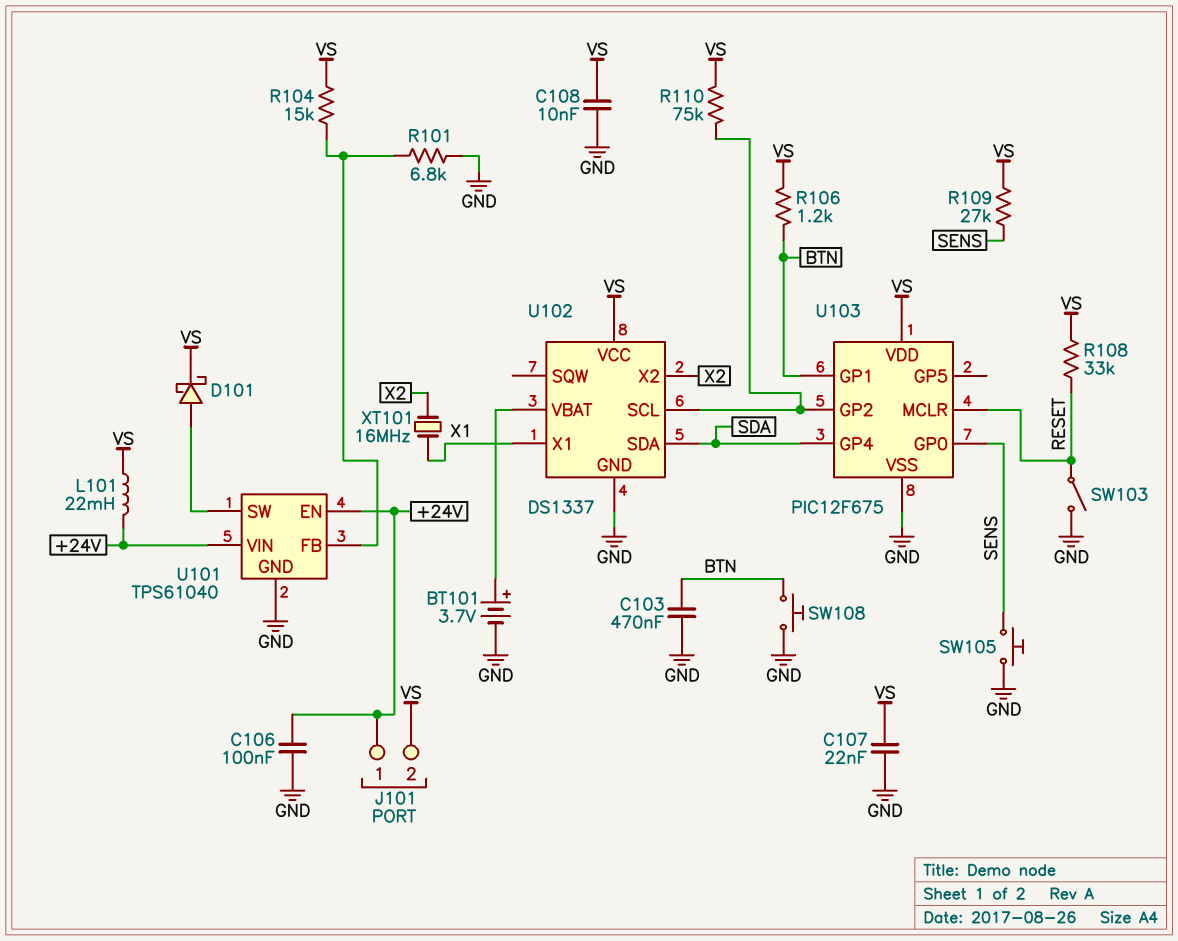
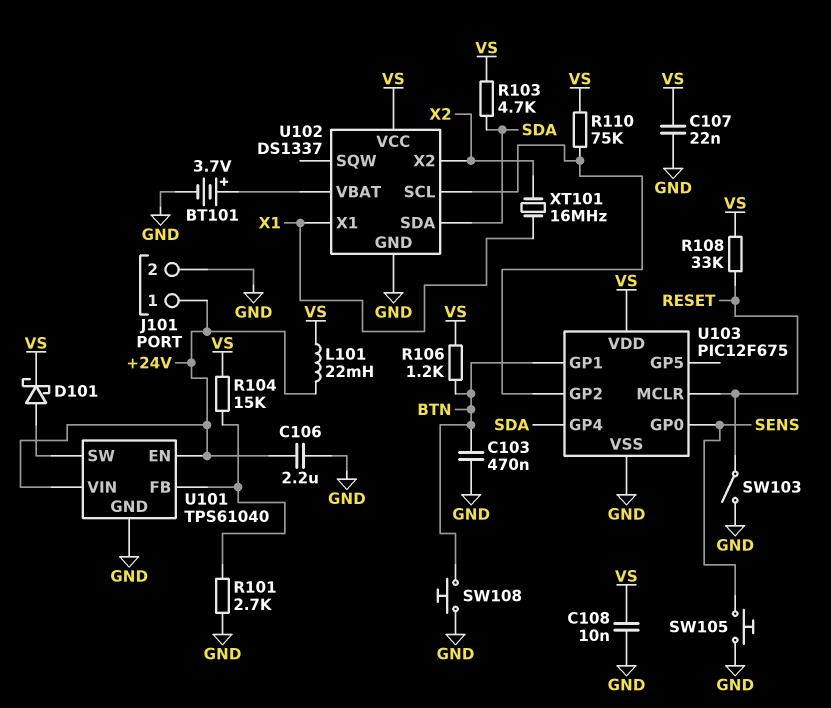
C106: 100nF (+24V, GND) -> 2.2uF (+24V, GND)
J101 pin 2: VS -> GND
R101: 6.8k (GND, U101/FB) -> 2.7k (GND, U101/FB)
R103: none -> 4.7k (SDA, VS)
R109: 27k (SENS, VS) -> none

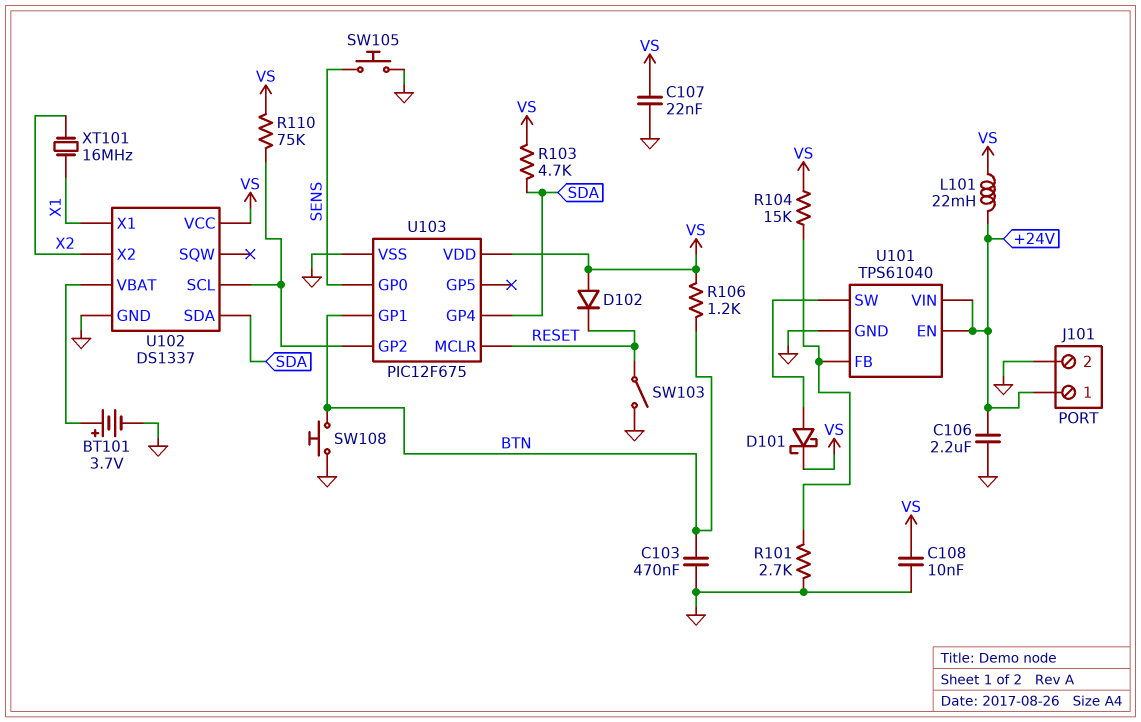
D102: none -> diode (A VS, K RESET)
R108: 33k (RESET, VS) -> none

